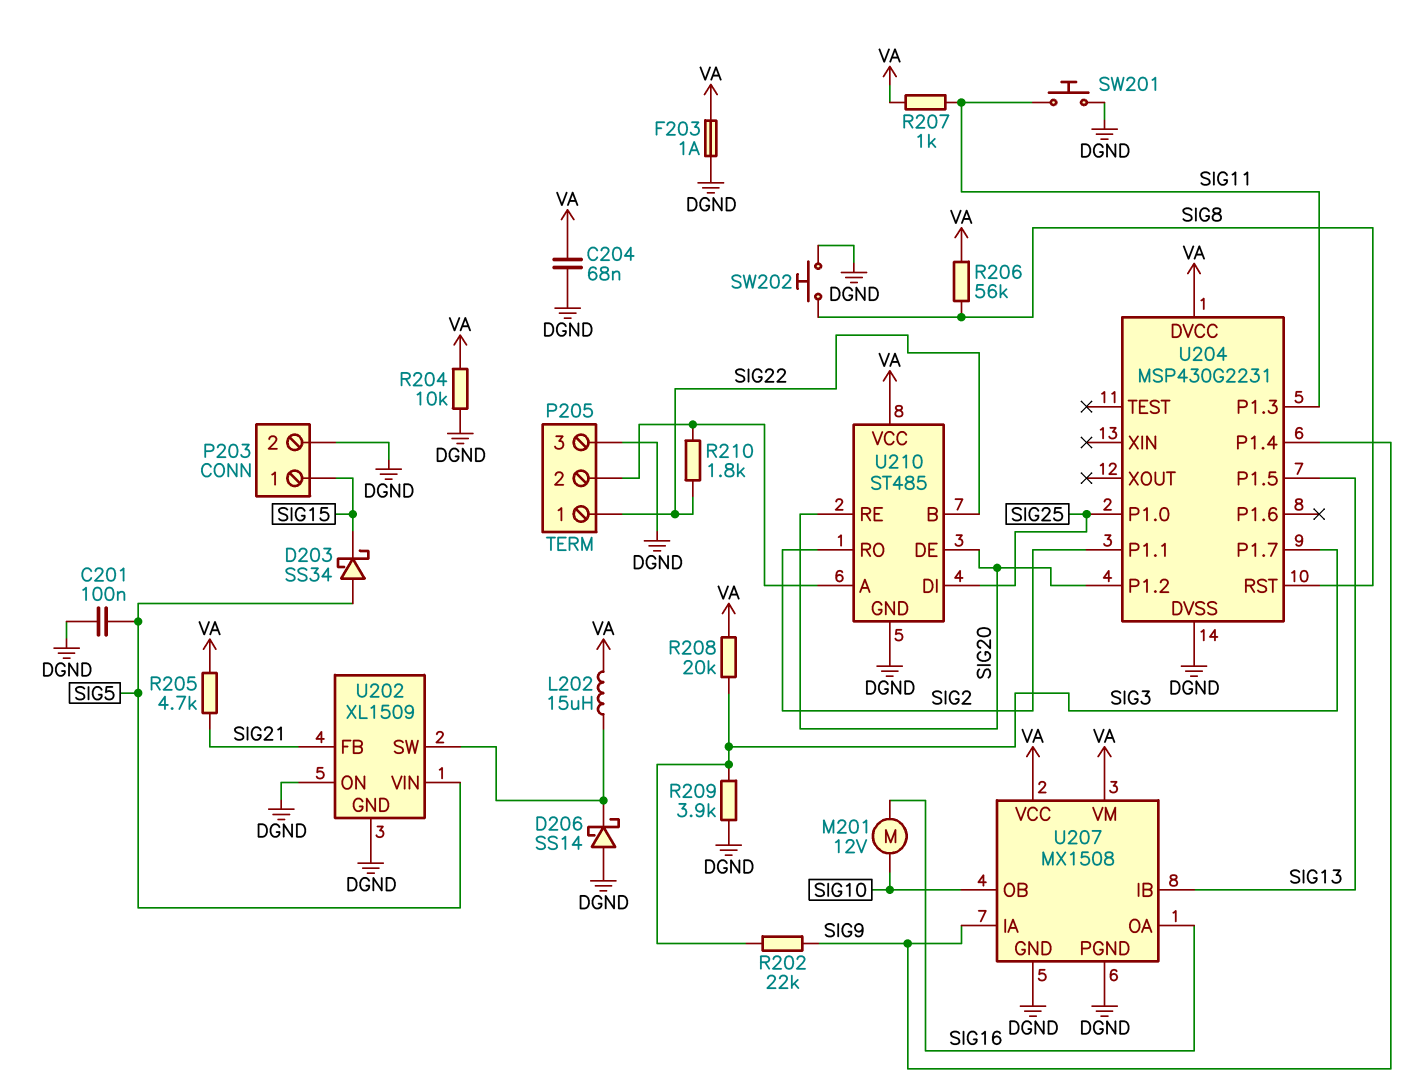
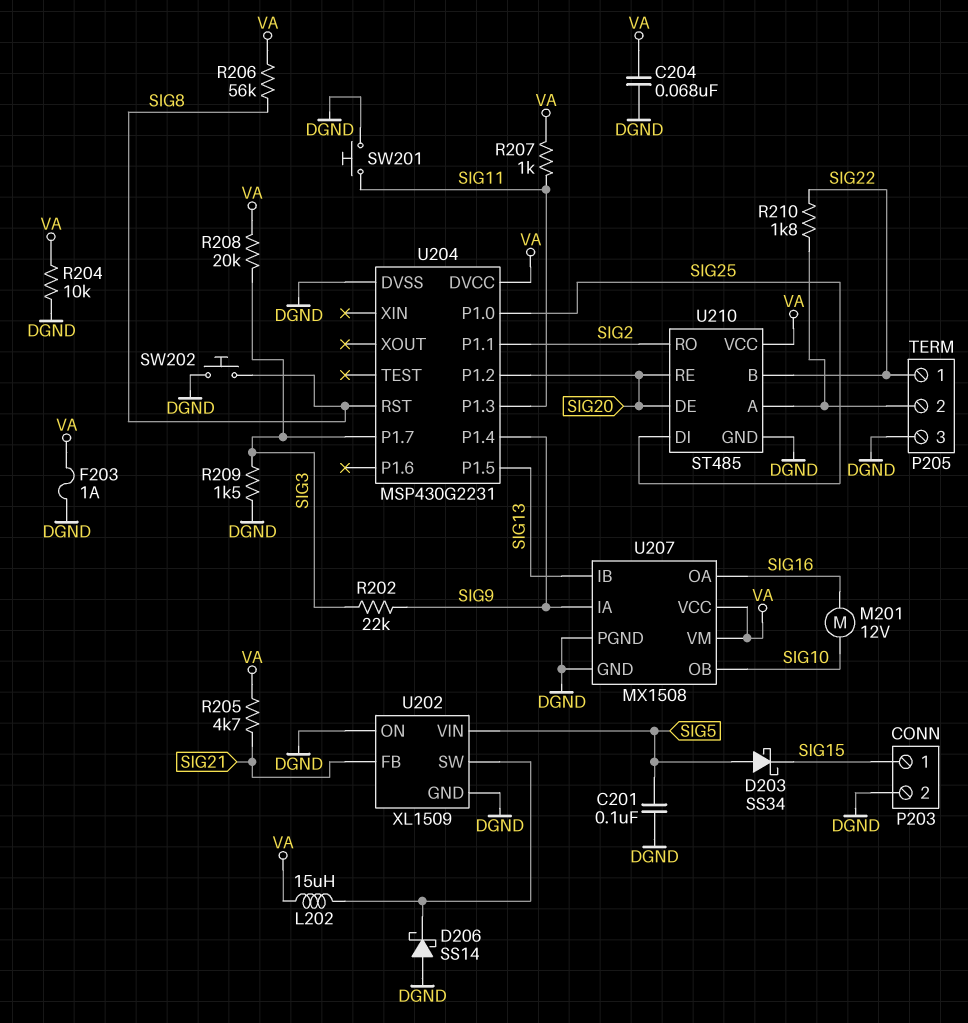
R209: 3.9k (DGND, SIG3) -> 1.5k (DGND, SIG3)

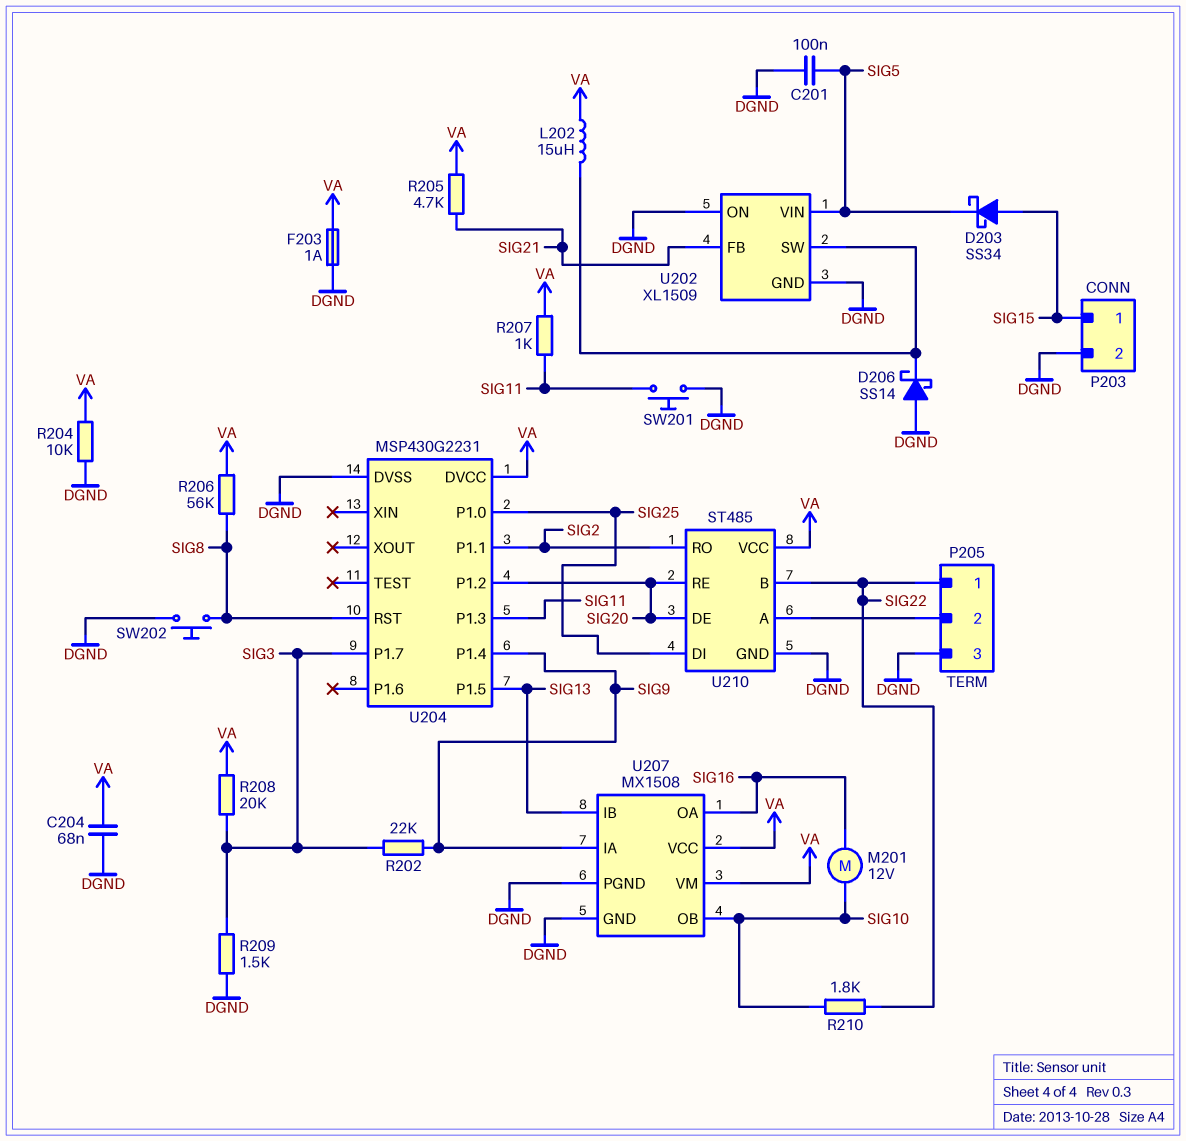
D203: schottky SS34 (A SIG5, K SIG15) -> schottky SS34 (A SIG15, K SIG5)
R210: 1.8k (P205/2, SIG22) -> 1.8k (SIG10, SIG22)

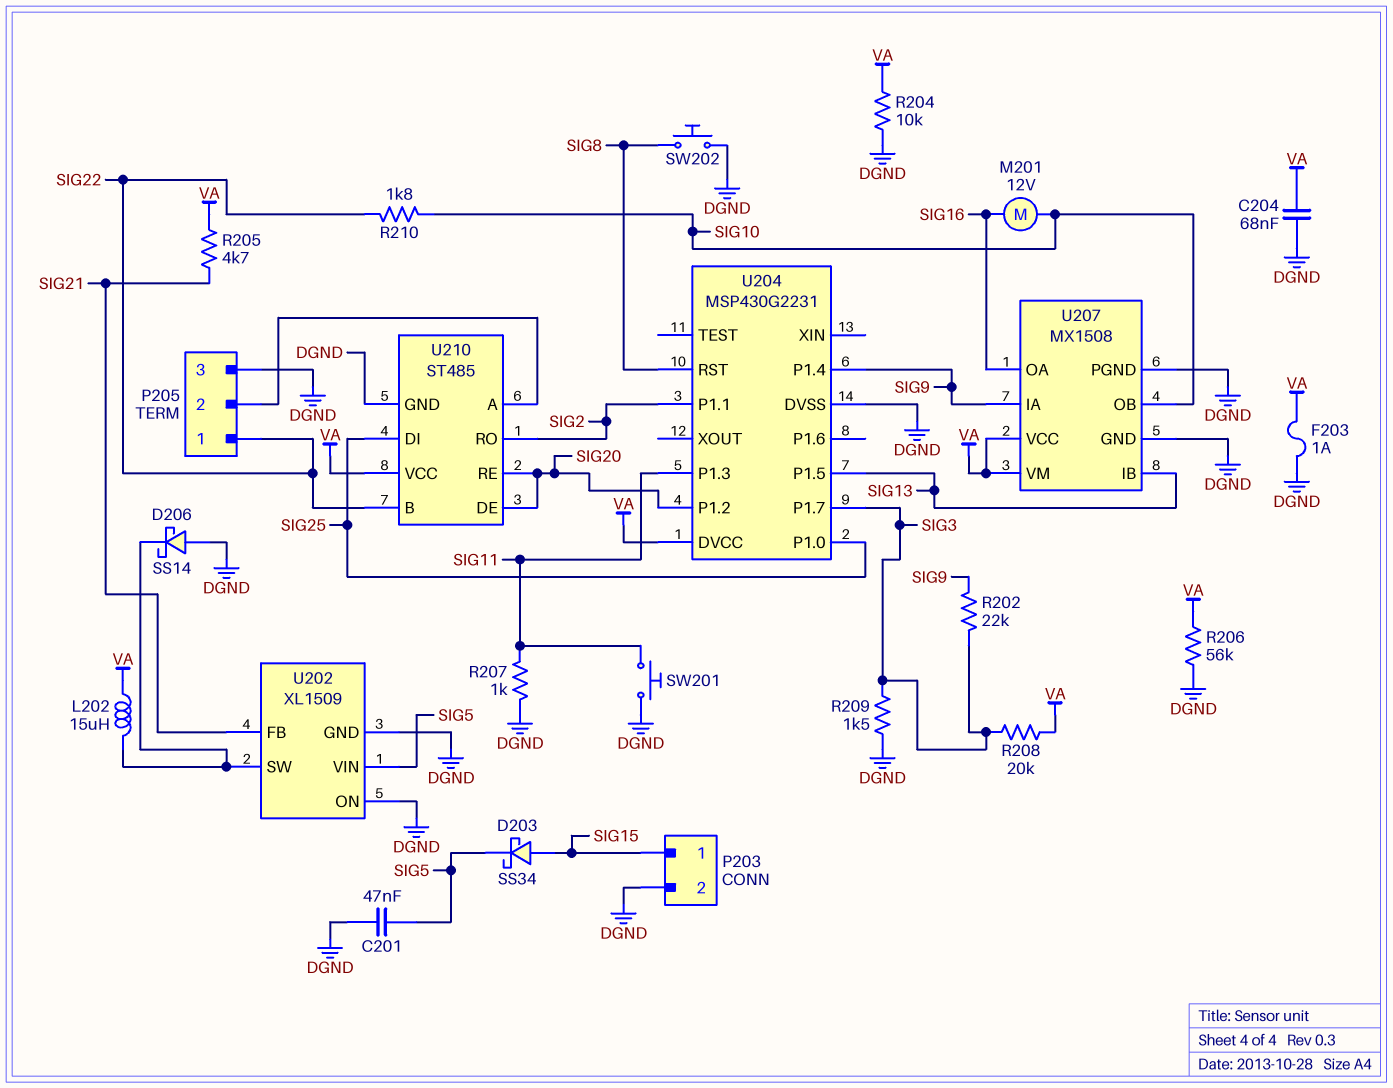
C201: 100nF (DGND, SIG5) -> 47nF (DGND, SIG5)
R206: 56k (SIG8, VA) -> 56k (DGND, VA)
R207: 1k (SIG11, VA) -> 1k (DGND, SIG11)

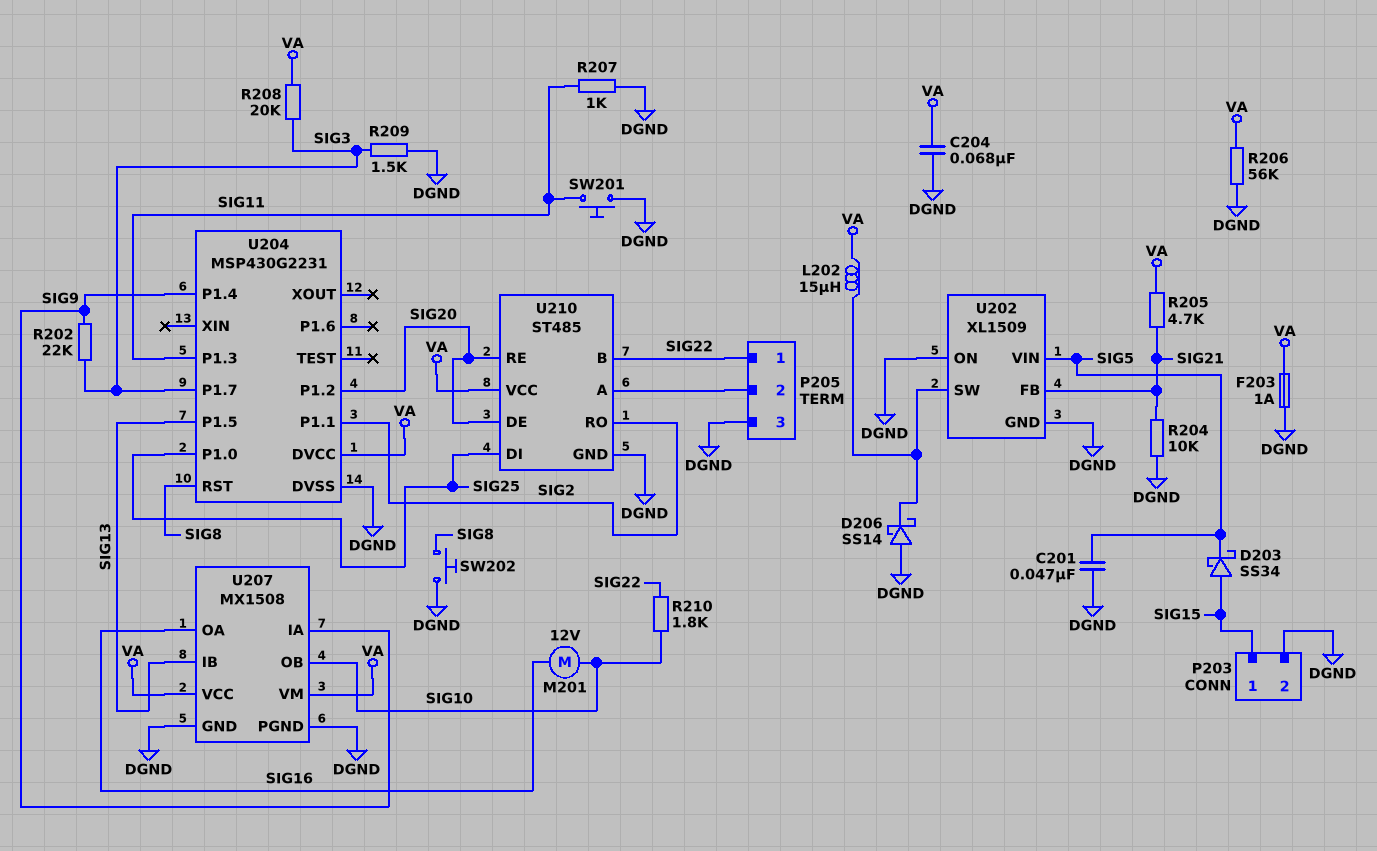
R204: 10k (DGND, VA) -> 10k (DGND, SIG21)

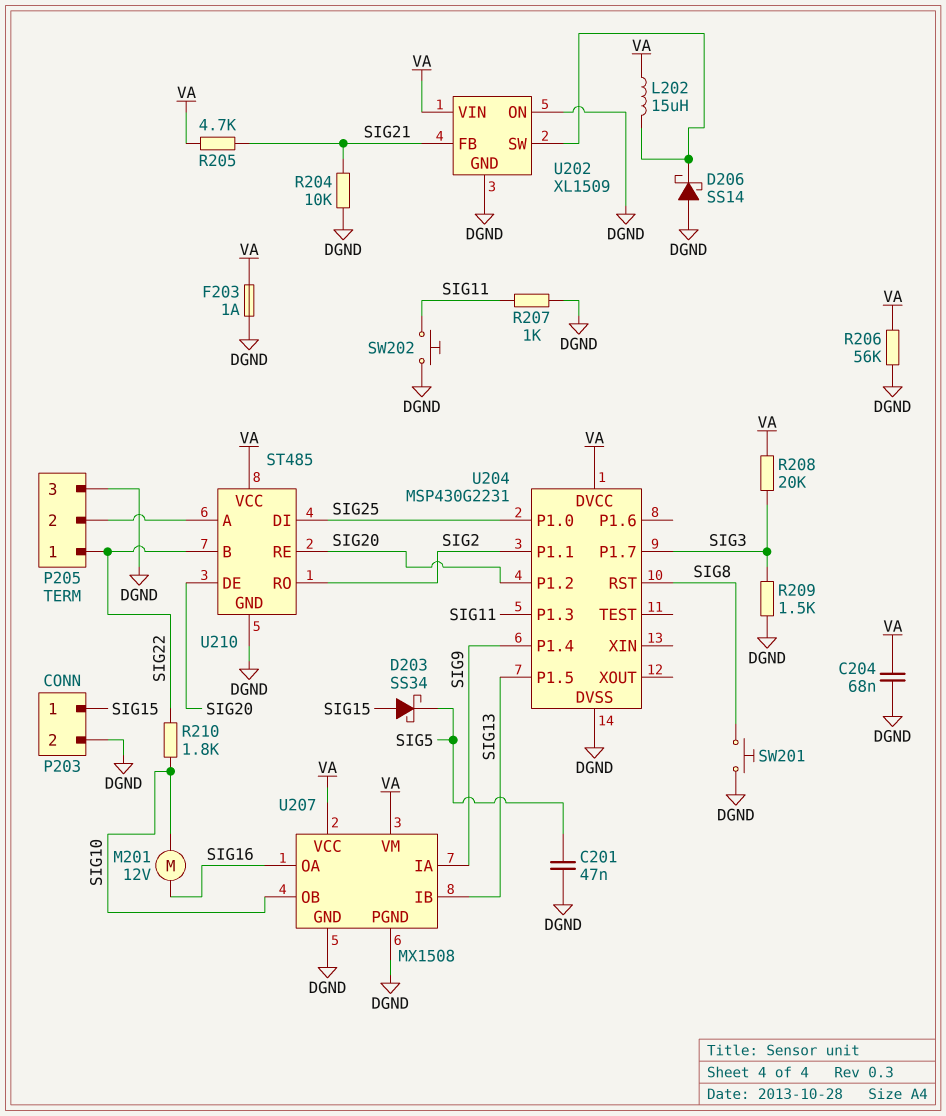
R202: 22k (SIG3, SIG9) -> none
SW201: button (DGND, SIG11) -> button (DGND, SIG8)
SW202: button (DGND, SIG8) -> button (DGND, SIG11)
U202 pin VIN: SIG5 -> VA

